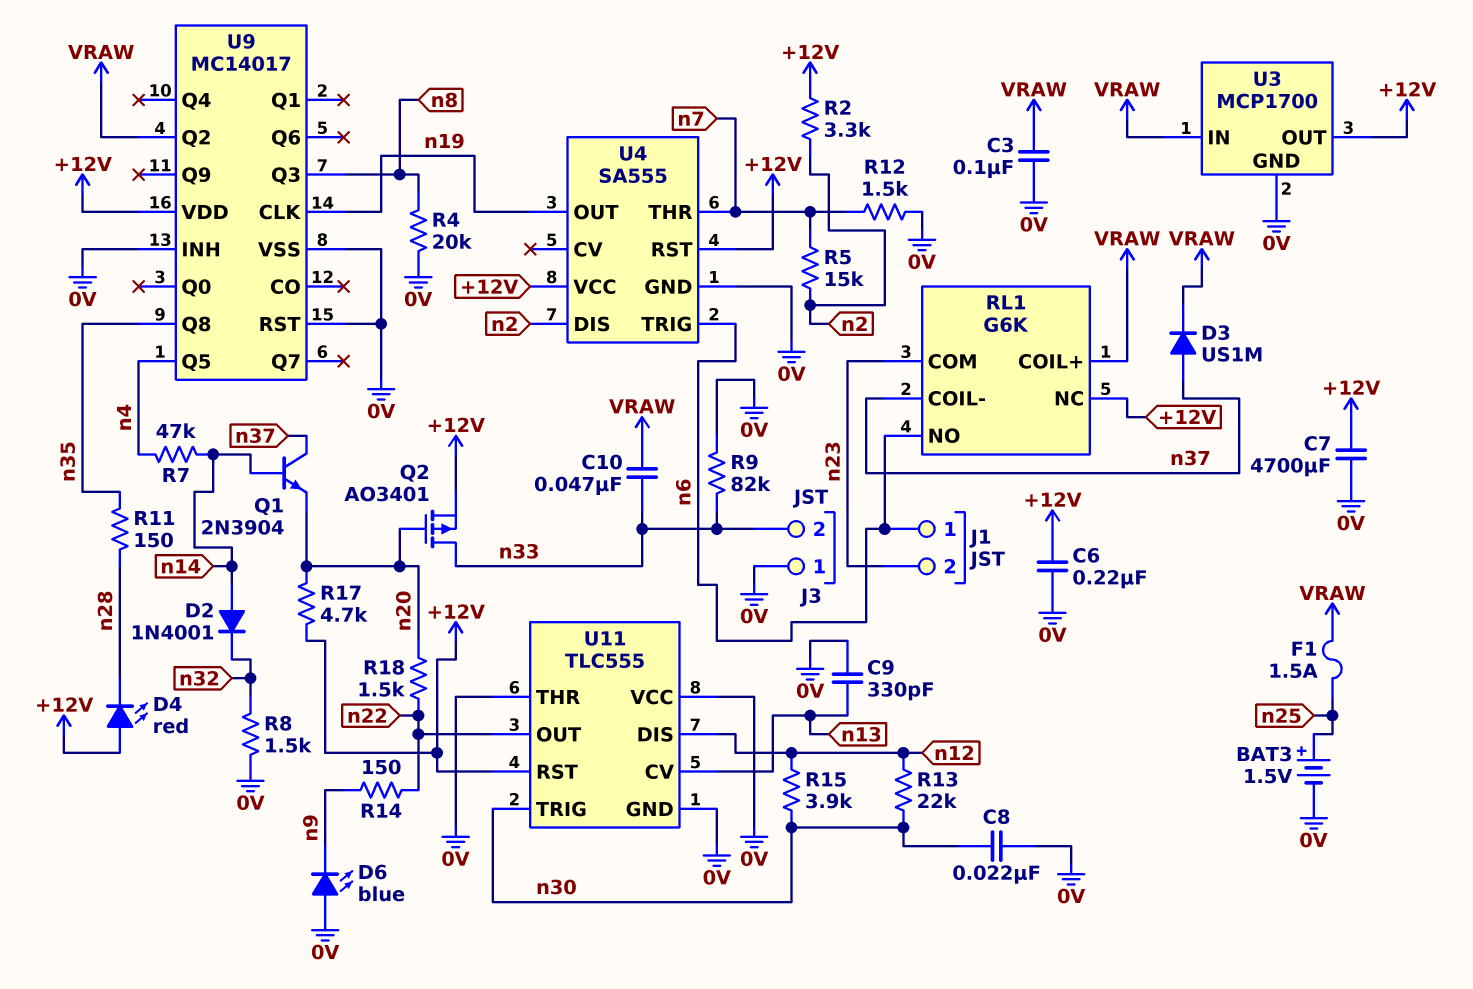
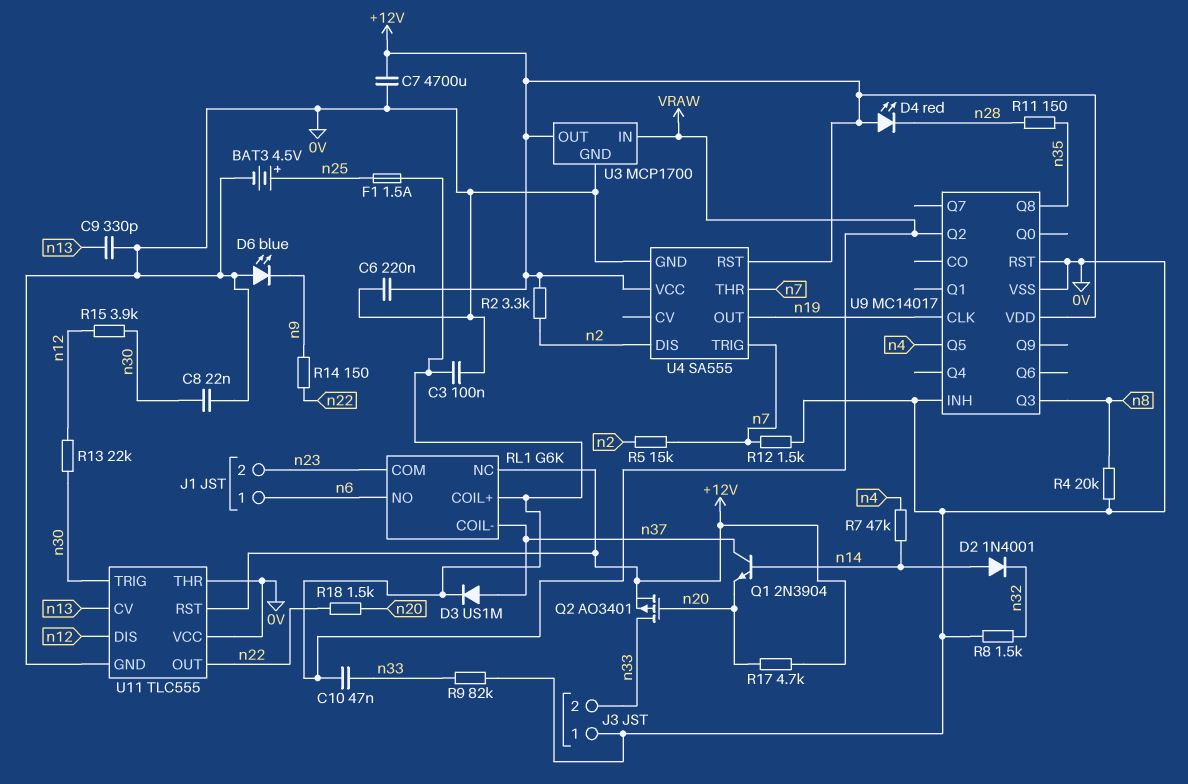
BAT3: 1.5V (plus n25, minus 0V) -> 4.5V (plus n25, minus 0V)
U4 pin TRIG: n6 -> n7

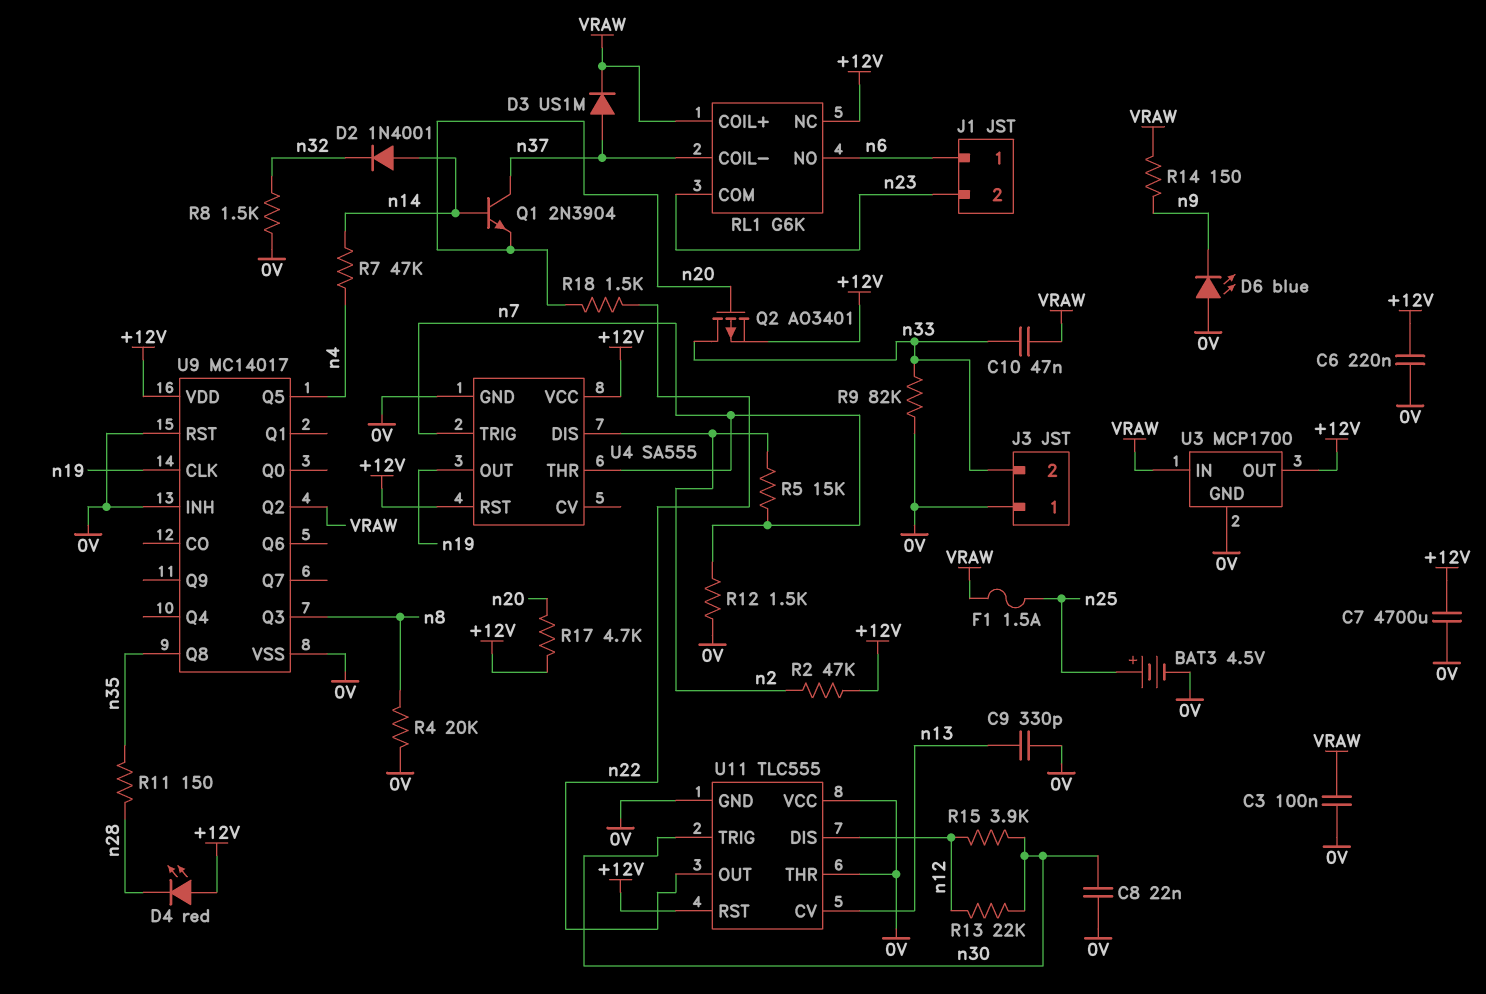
R2: 3.3k (+12V, n2) -> 47k (+12V, n2)
R14: 150 (n9, n22) -> 150 (VRAW, n9)

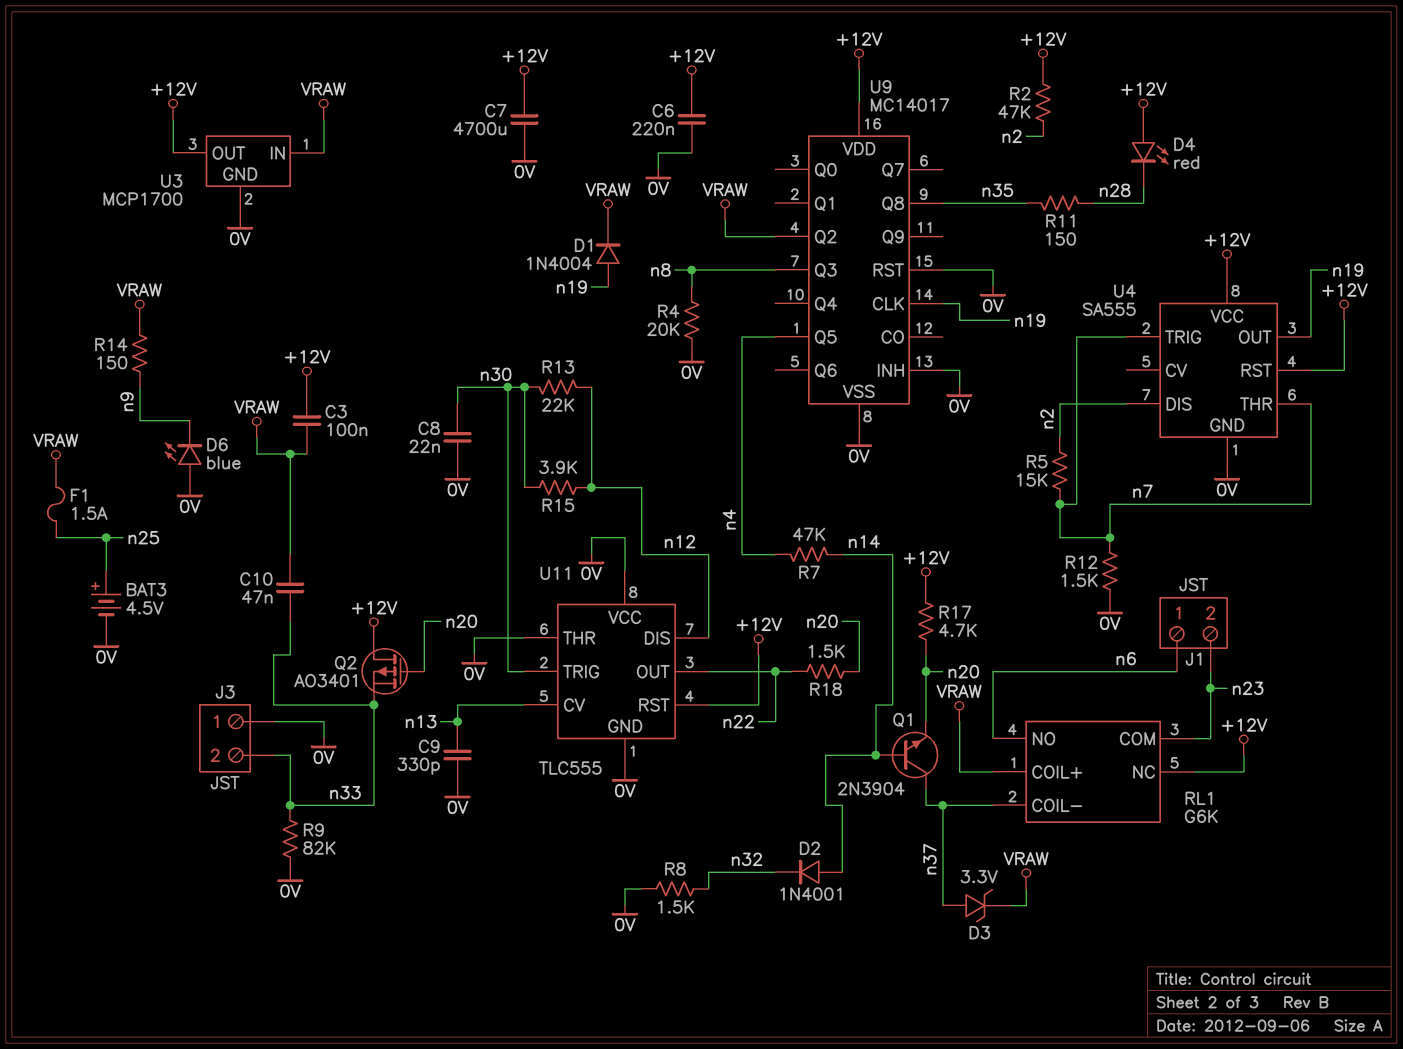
C3: 100nF (0V, VRAW) -> 100nF (+12V, VRAW)
D1: none -> diode 1N4004 (A n19, K VRAW)
D3: diode US1M (A n37, K VRAW) -> zener 3.3V (A n37, K VRAW)
Q2: PMOS AO3401 (G n20, D n33, S +12V) -> PMOS AO3401 (G n20, D +12V, S n33)

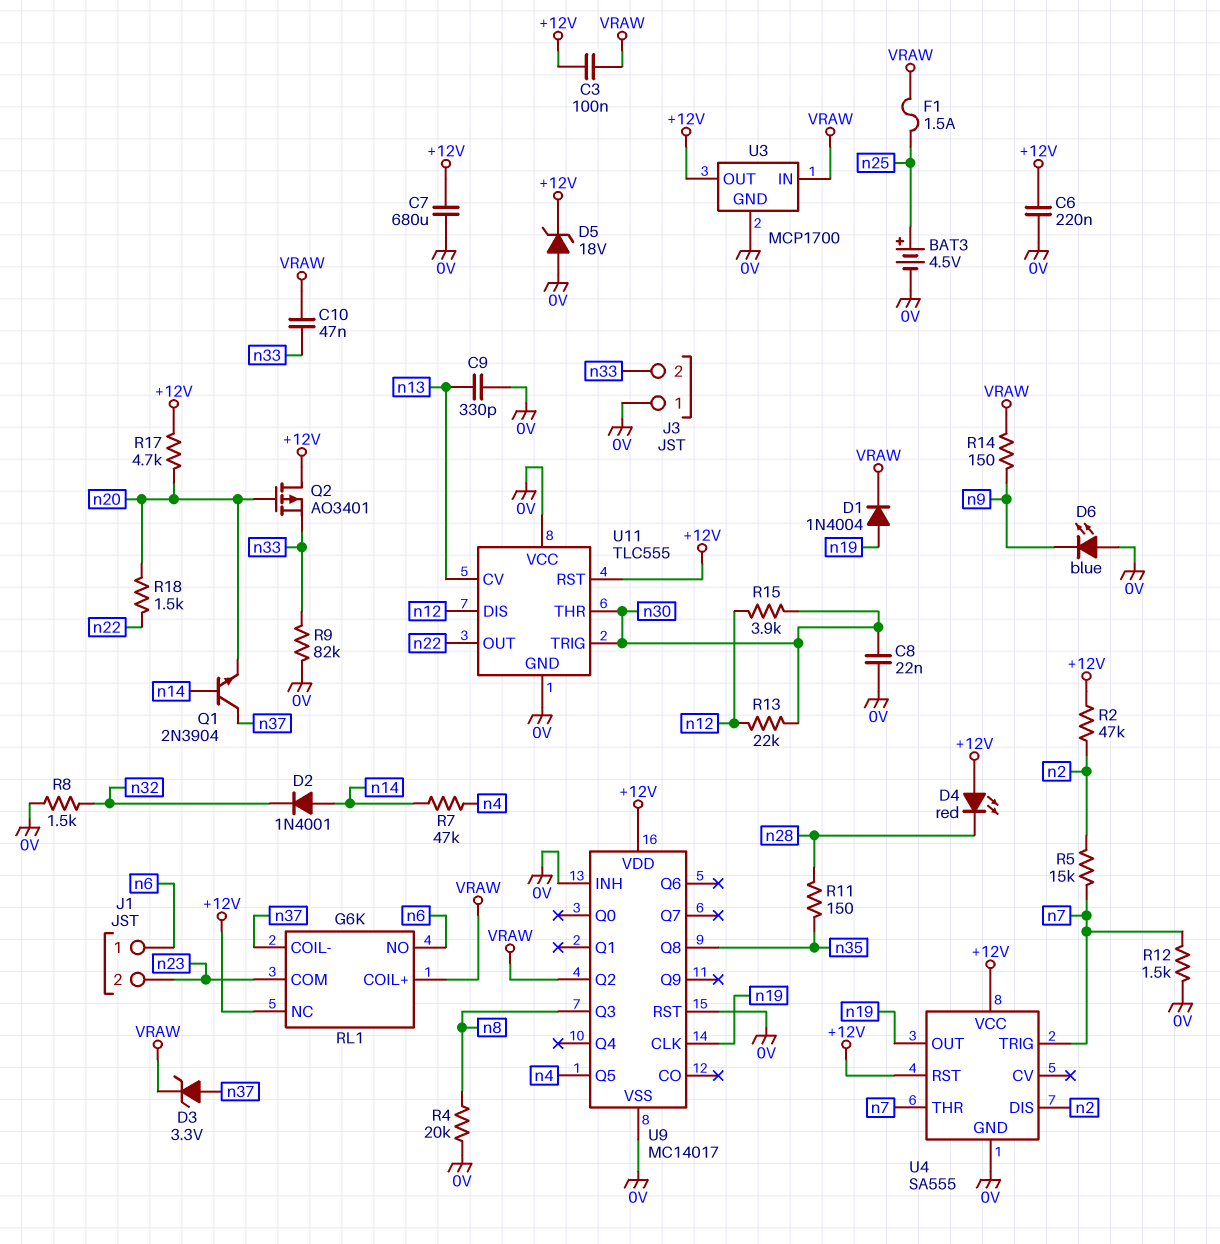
C7: 4700uF (+12V, 0V) -> 680uF (+12V, 0V)
D5: none -> zener 18V (A 0V, K +12V)
U11 pin THR: 0V -> n30

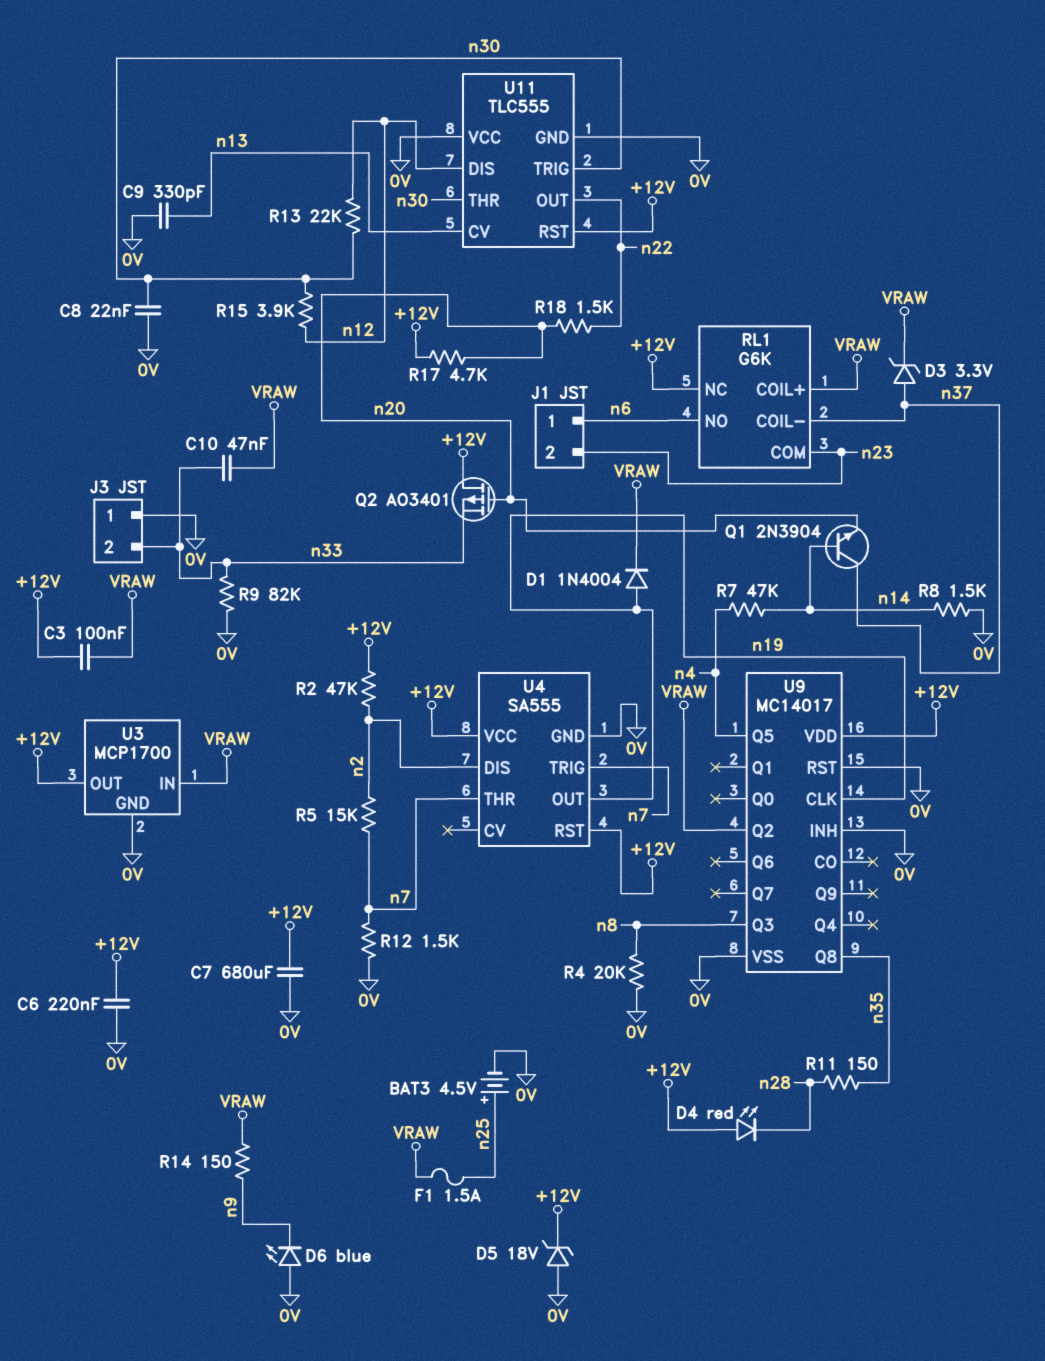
D2: diode 1N4001 (A n14, K n32) -> none
R8: 1.5k (0V, n32) -> 1.5k (0V, n14)

